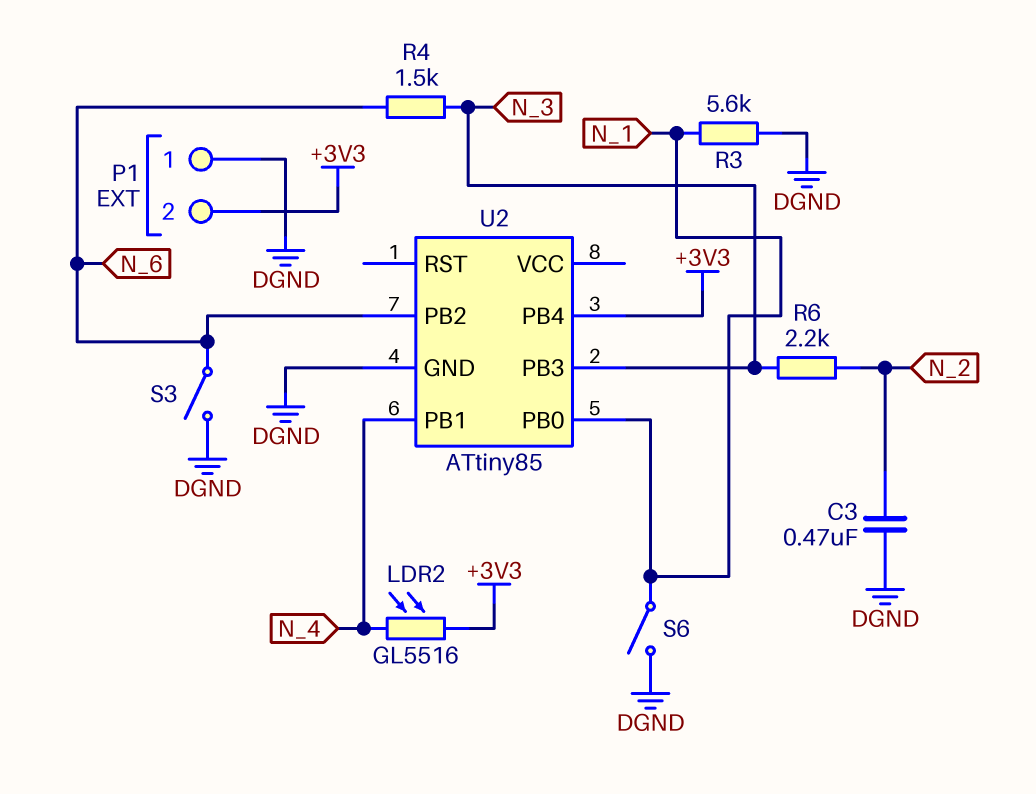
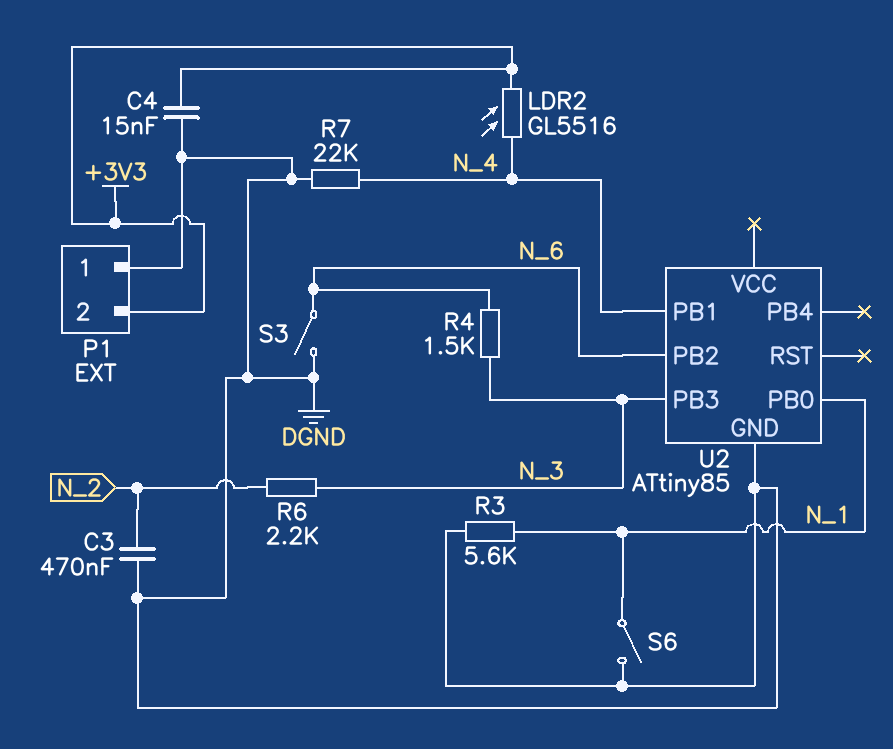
C4: none -> 15nF (+3V3, DGND)
R7: none -> 22k (DGND, N_4)
U2 pin PB4: +3V3 -> none

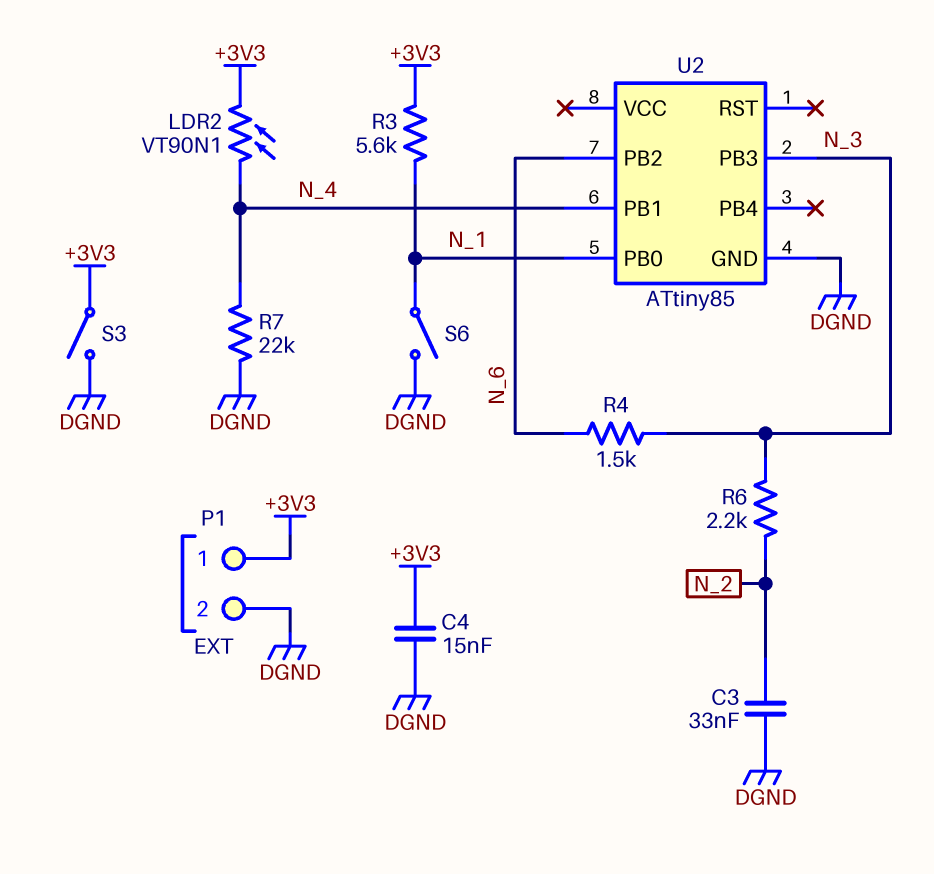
C3: 470nF (DGND, N_2) -> 33nF (DGND, N_2)
LDR2: GL5516 (+3V3, N_4) -> VT90N1 (+3V3, N_4)
P1 pin 1: DGND -> +3V3
P1 pin 2: +3V3 -> DGND
R3: 5.6k (DGND, N_1) -> 5.6k (+3V3, N_1)
S3: switch (DGND, N_6) -> switch (+3V3, DGND)

